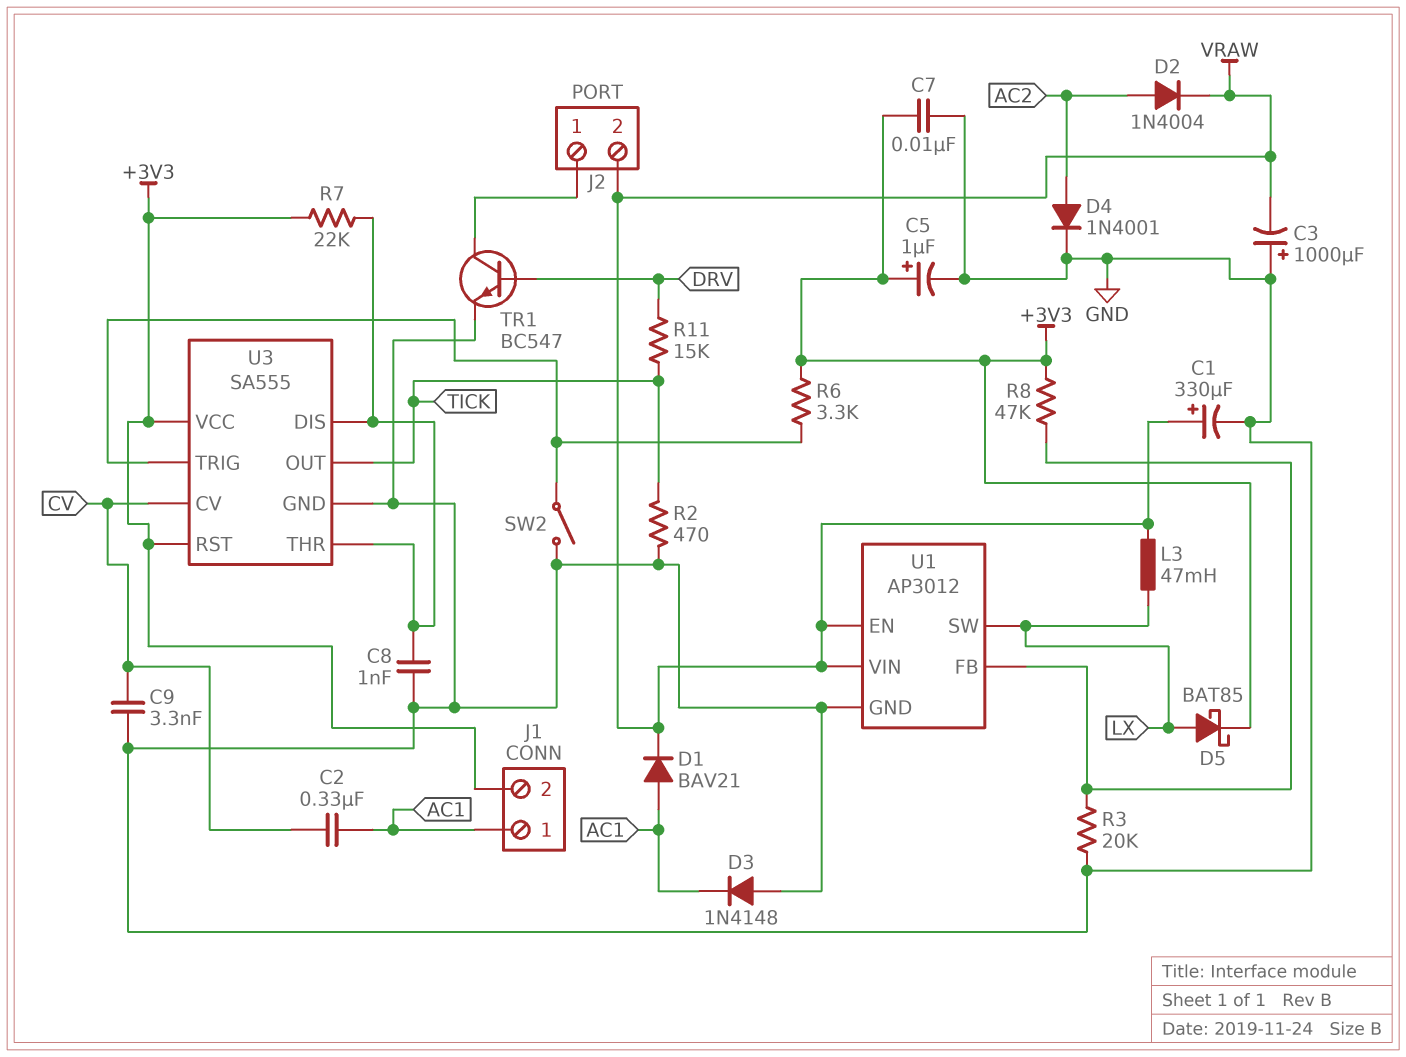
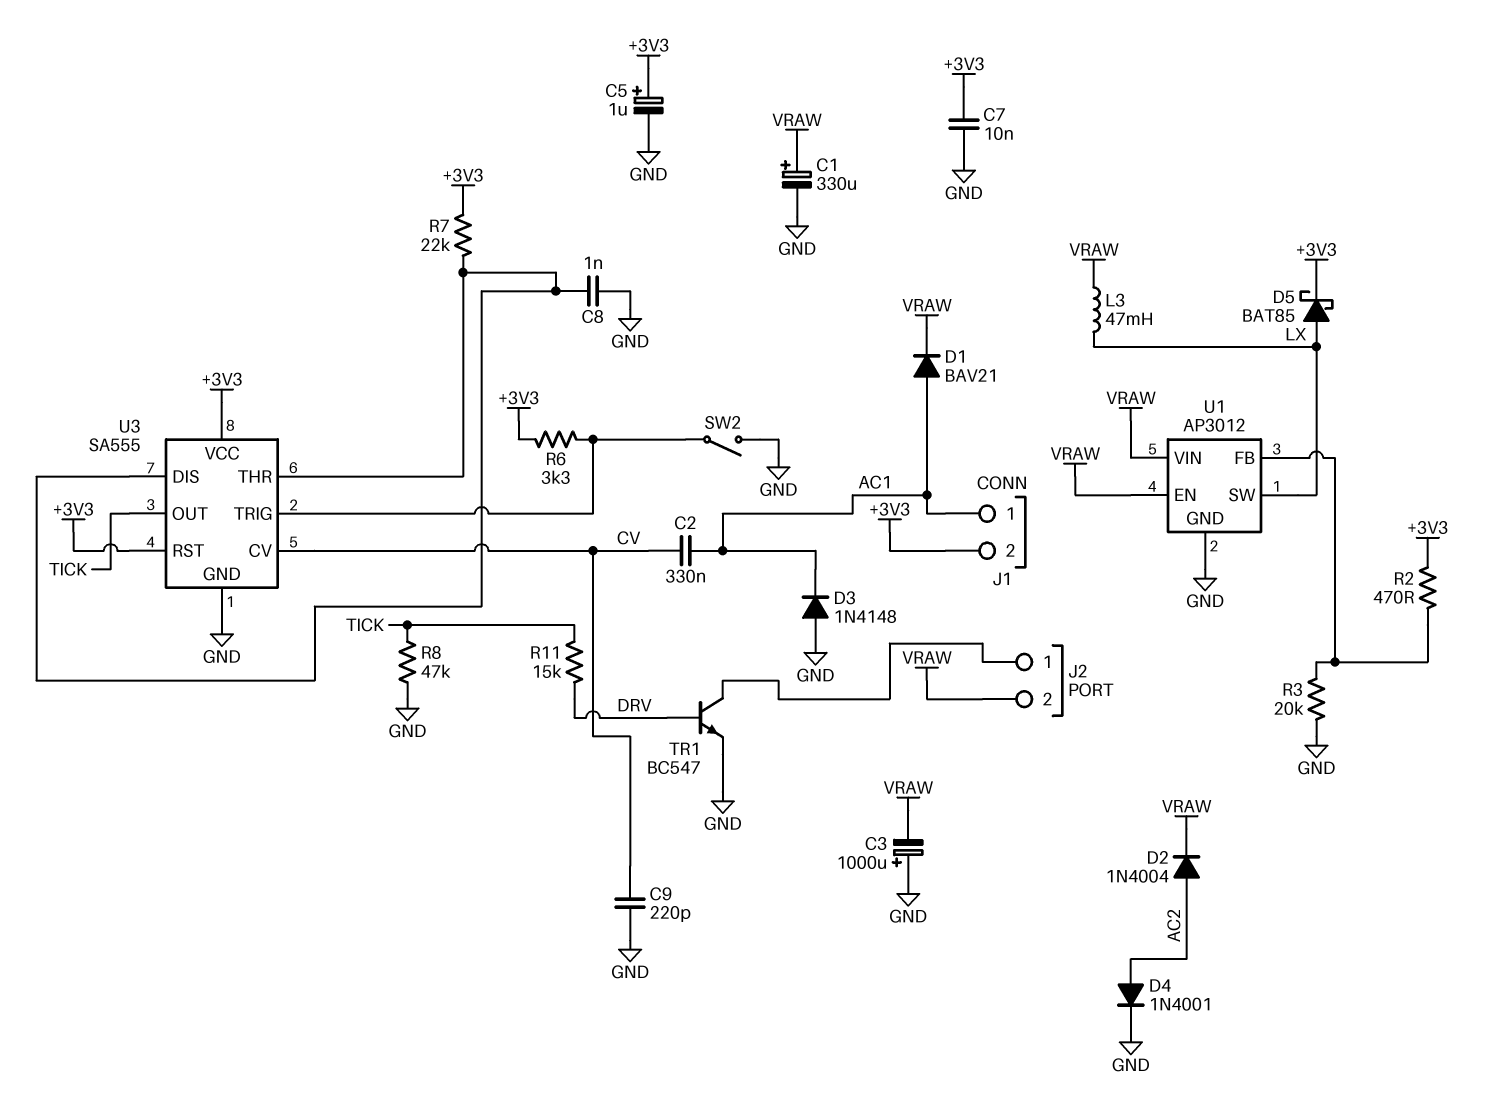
C9: 3.3nF (CV, GND) -> 220pF (CV, GND)
R2: 470 (GND, TICK) -> 470 (+3V3, U1/FB)
R8: 47k (+3V3, U1/FB) -> 47k (GND, TICK)

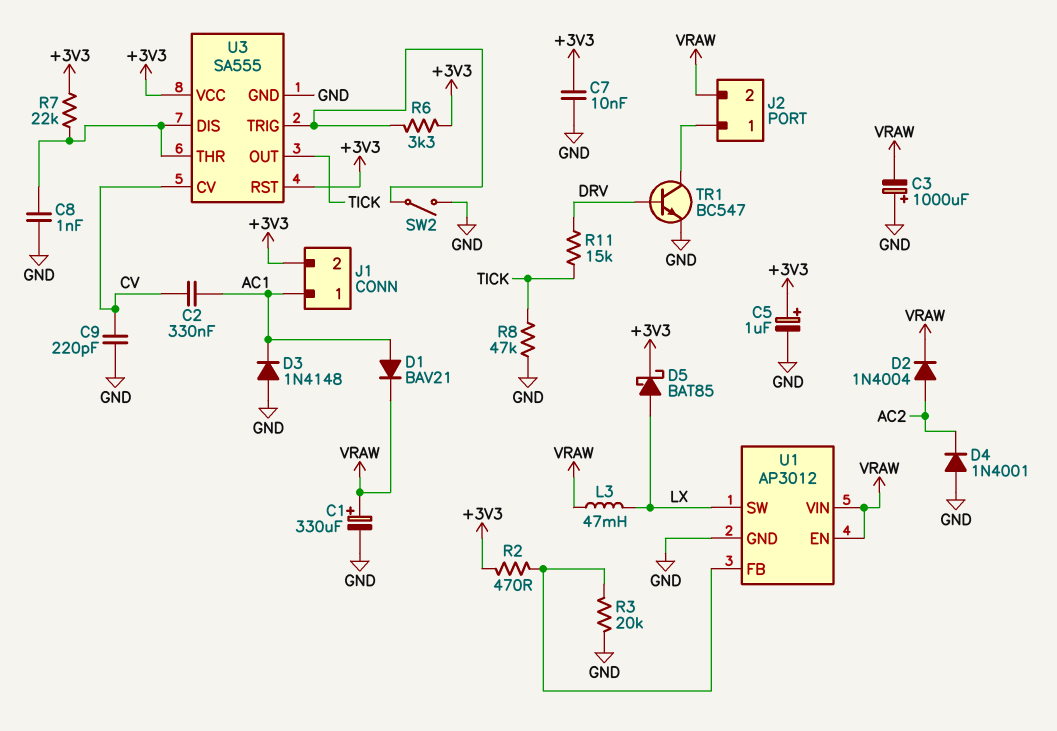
D4: diode 1N4001 (A AC2, K GND) -> diode 1N4001 (A GND, K AC2)

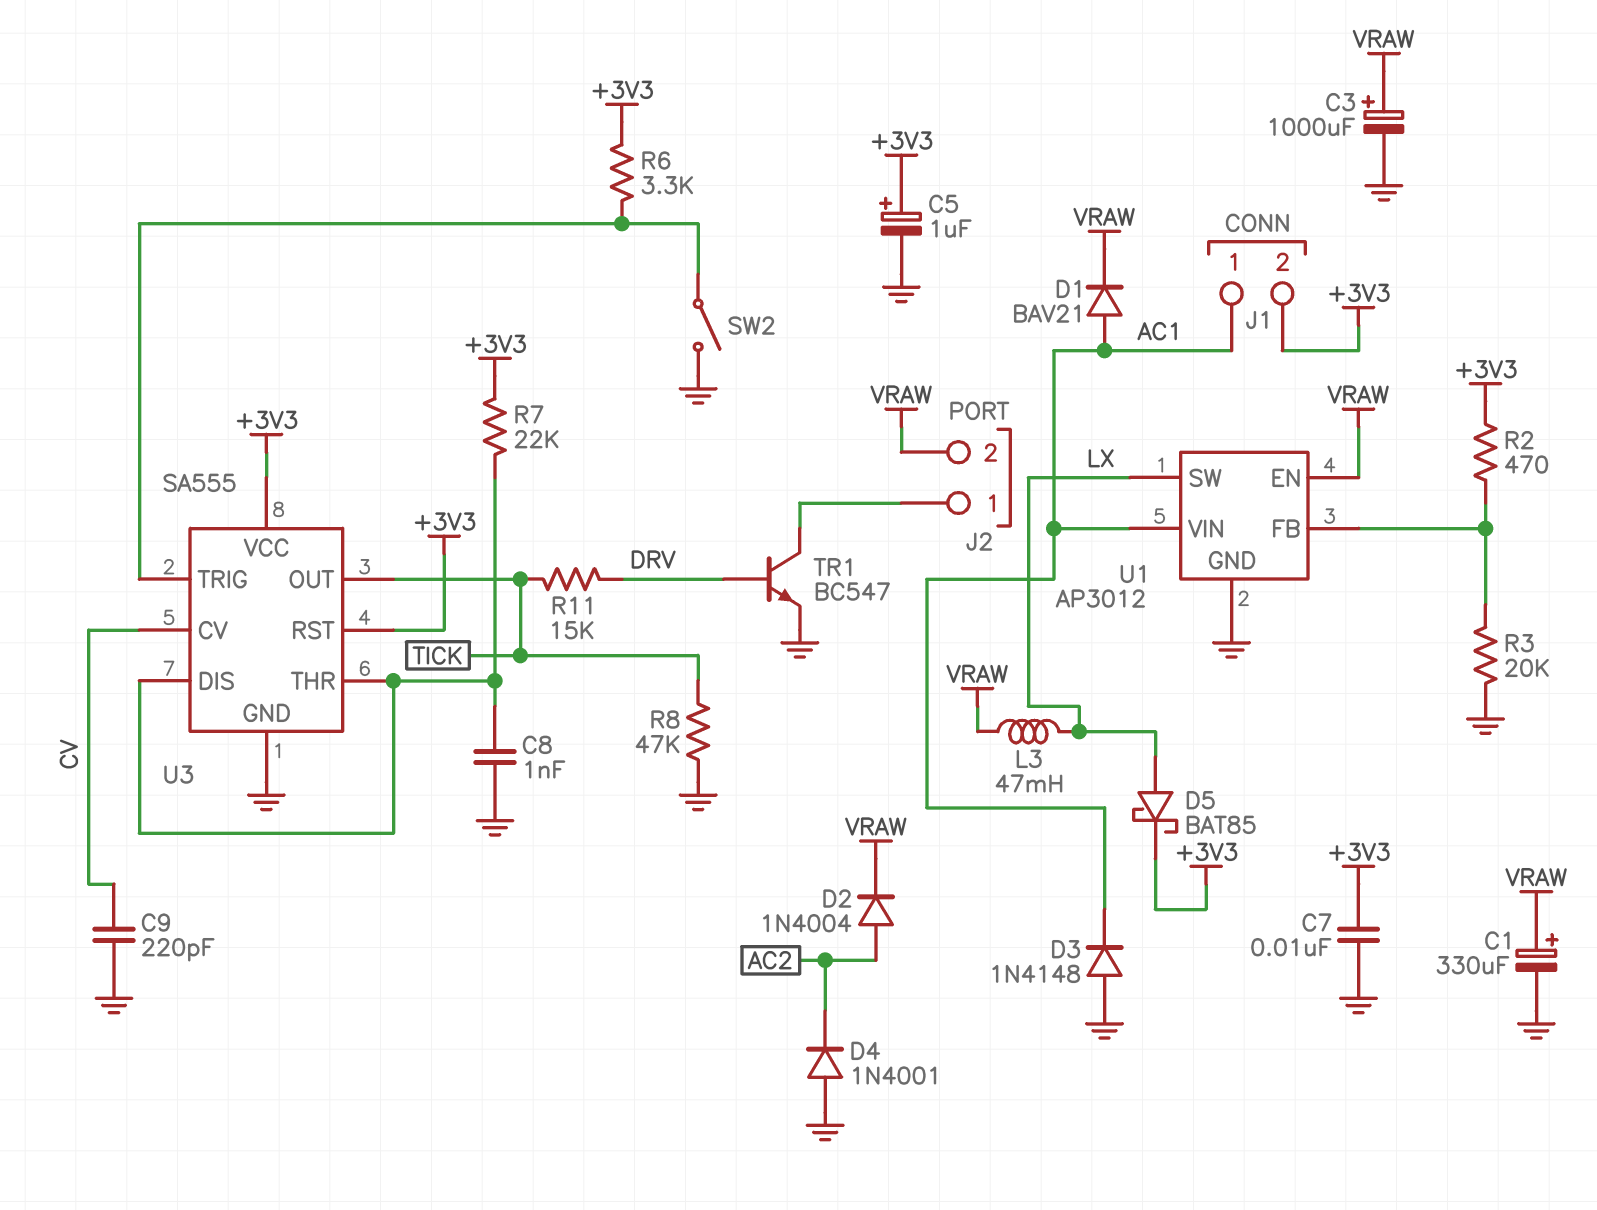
C2: 330nF (AC1, CV) -> none
C3: 1000uF (plus GND, minus VRAW) -> 1000uF (plus VRAW, minus GND)
U1 pin VIN: VRAW -> AC1

